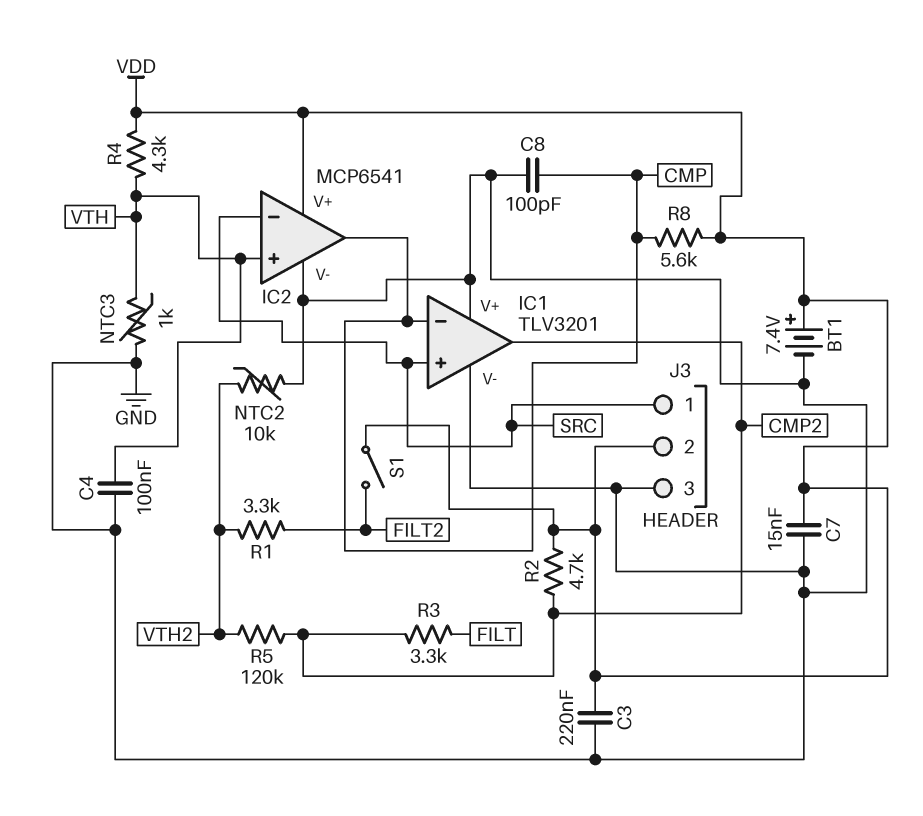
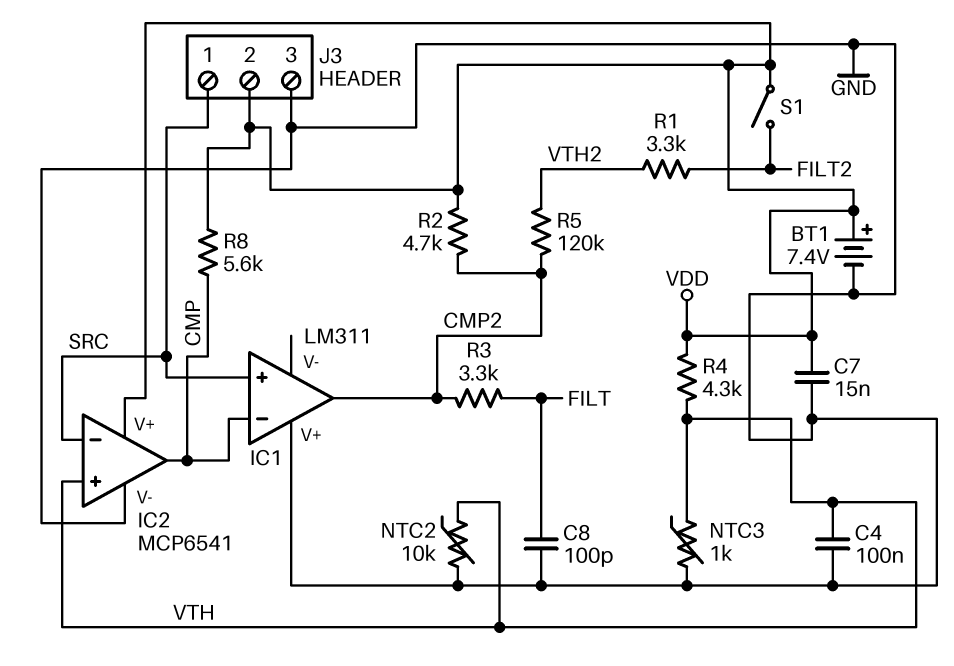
C3: 220nF (GND, VDD) -> none
C8: 100pF (CMP, GND) -> 100pF (FILT, GND)
IC1: TLV3201 -> LM311
IC1 pin V-: GND -> none
NTC2: 10k (GND, VTH2) -> 10k (GND, VTH)

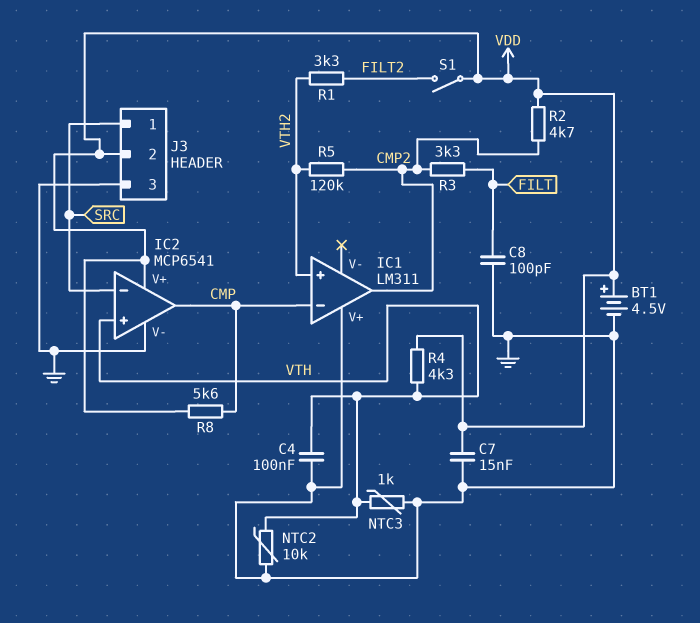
BT1: 7.4V (plus VDD, minus GND) -> 4.5V (plus VDD, minus GND)
IC1 pin in+: SRC -> VTH2

